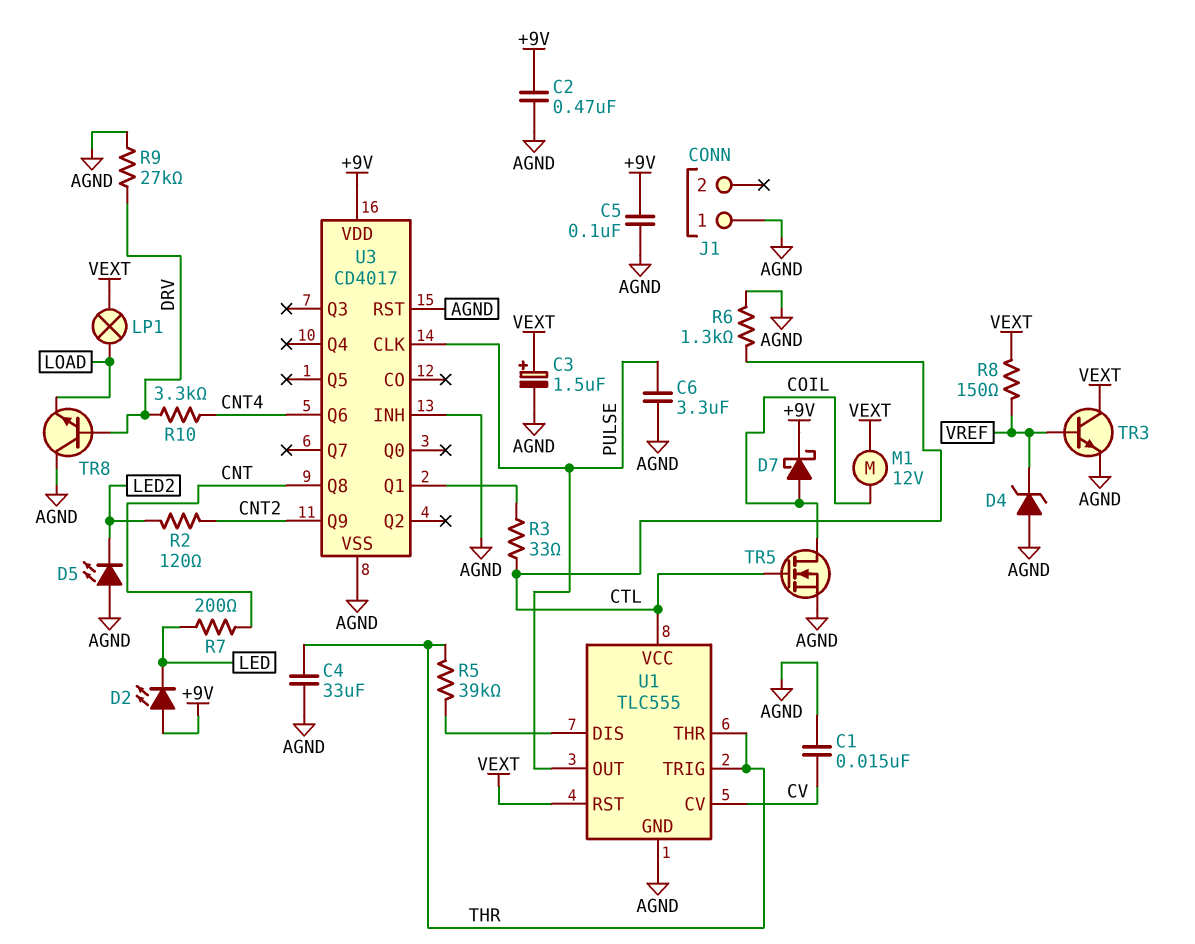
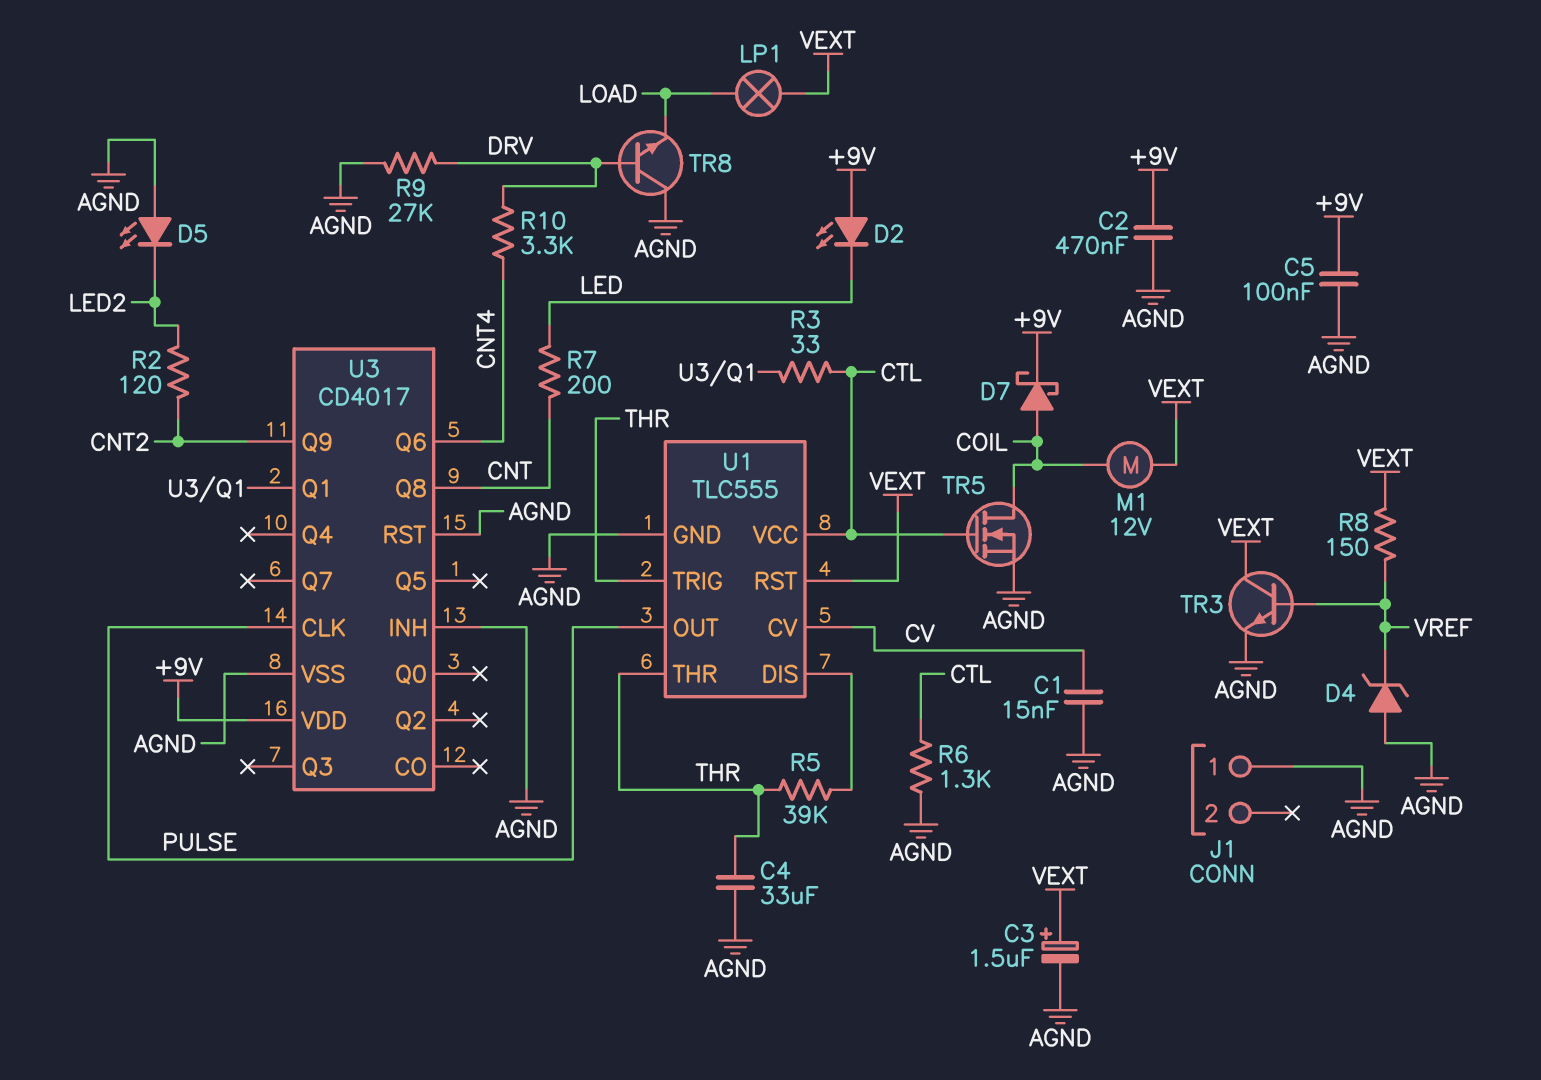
C6: 3.3uF (AGND, PULSE) -> none

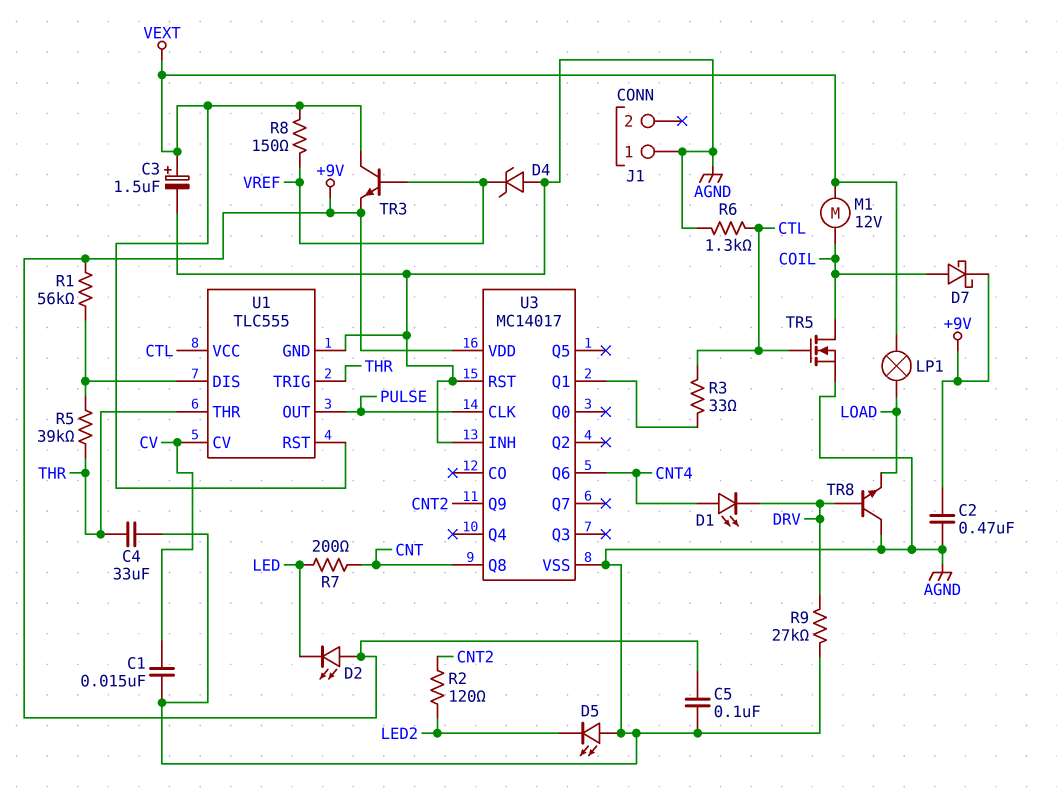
D1: none -> LED (A CNT4, K DRV)
R1: none -> 56k (+9V, U1/DIS)
R10: 3.3k (CNT4, DRV) -> none
TR3: NPN (B VREF, C VEXT, E AGND) -> NPN (B VREF, C VEXT, E +9V)
U3: CD4017 -> MC14017

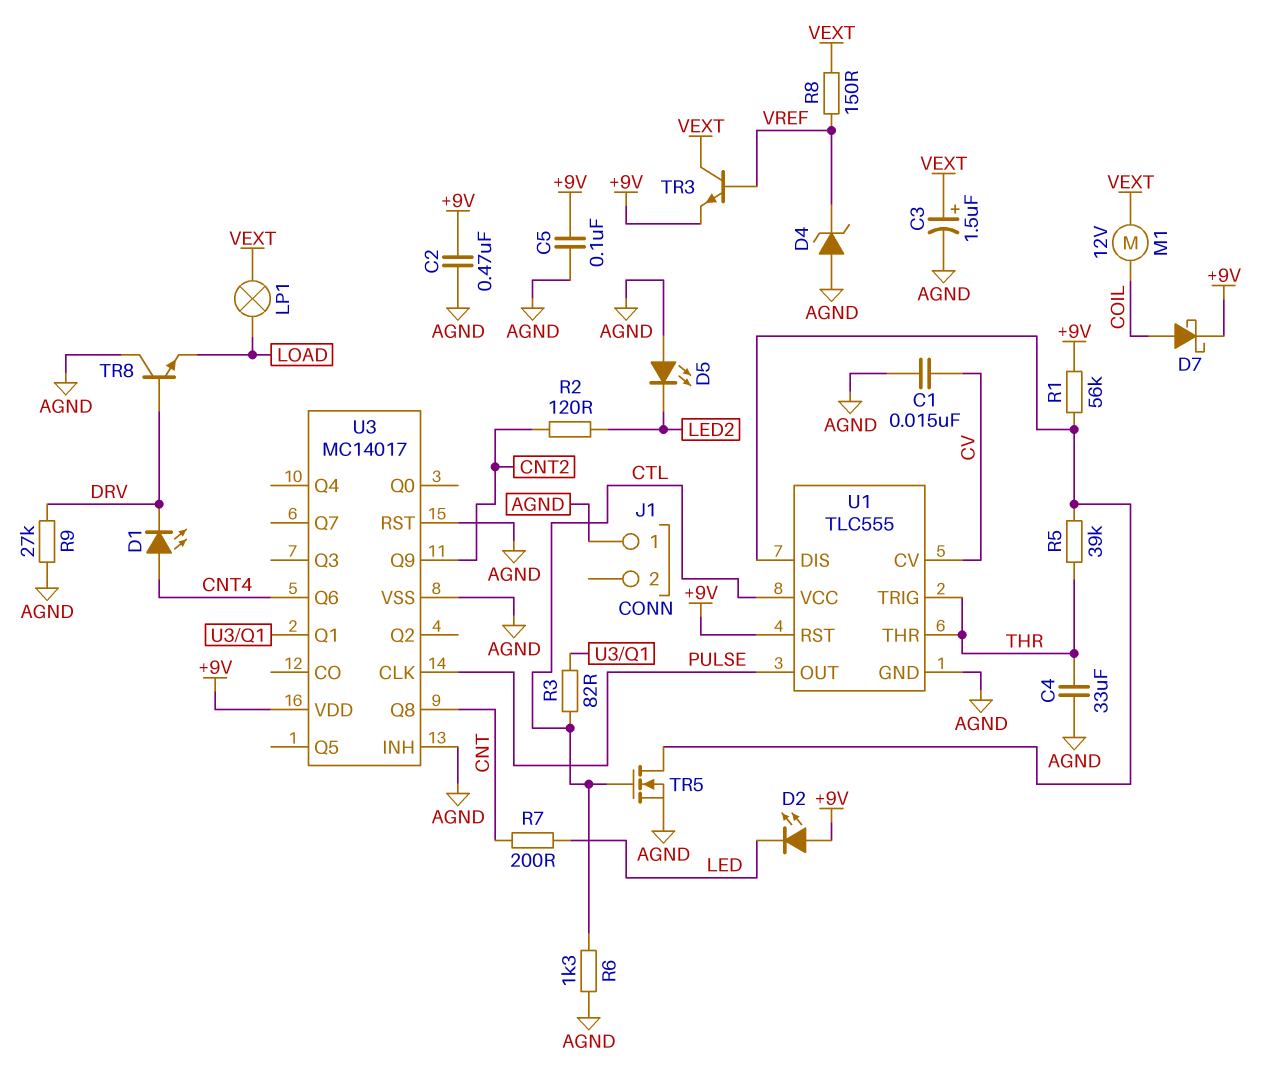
R3: 33 (CTL, U3/Q1) -> 82 (CTL, U3/Q1)
TR5: NMOS (G CTL, D COIL, S AGND) -> NMOS (G CTL, D U1/DIS, S AGND)
U1 pin RST: VEXT -> +9V

